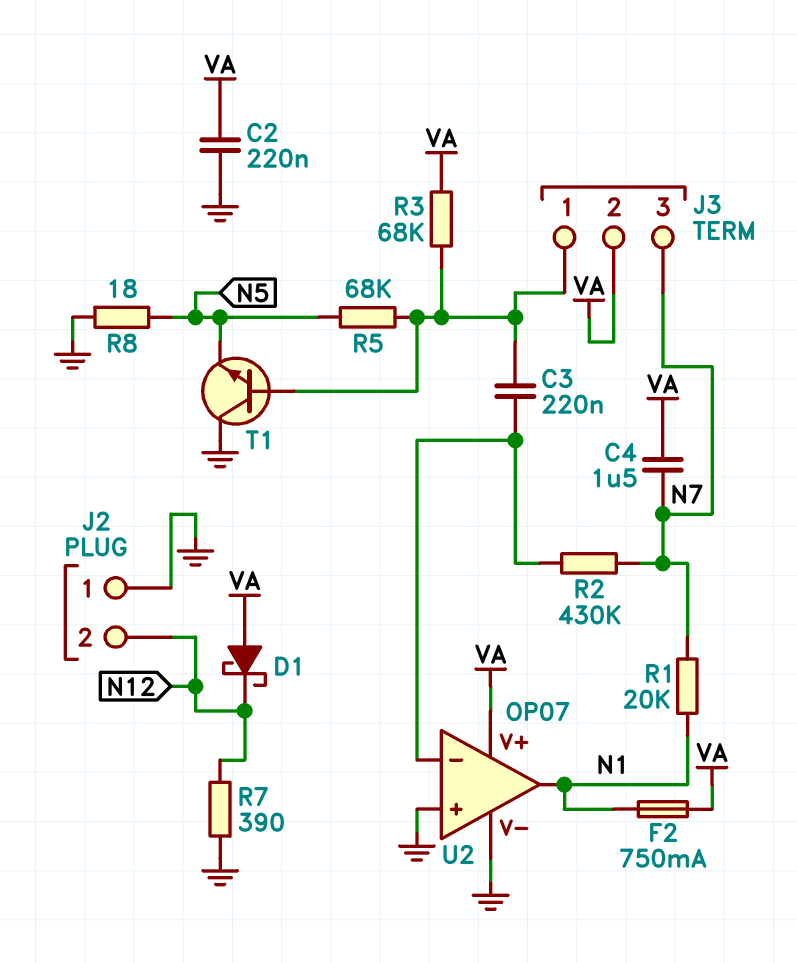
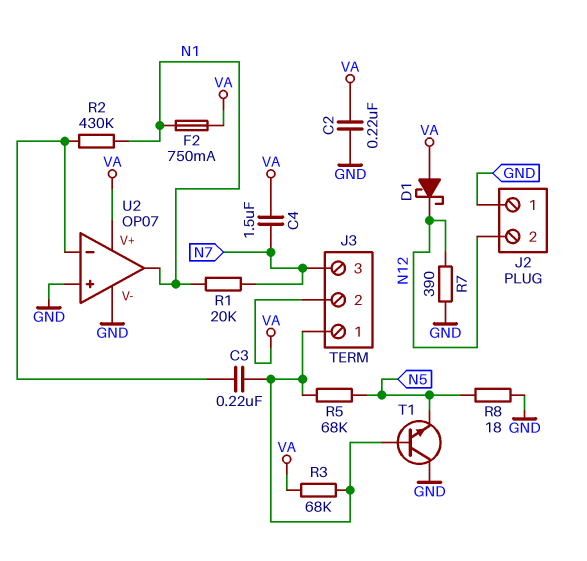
R2: 430k (N7, U2/in-) -> 430k (N1, U2/in-)

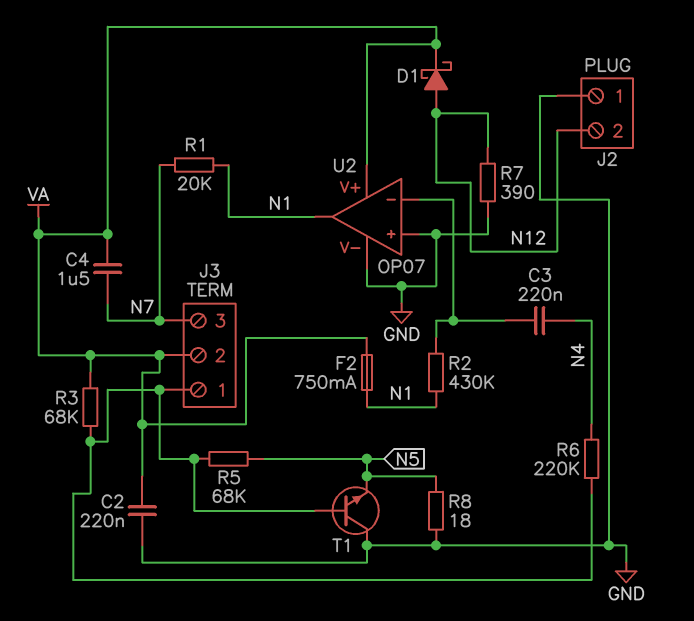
C3: 220nF (J3/1, U2/in-) -> 220nF (N4, U2/in-)
D1: schottky (A VA, K N12) -> schottky (A N12, K VA)
R6: none -> 220k (J3/1, N4)

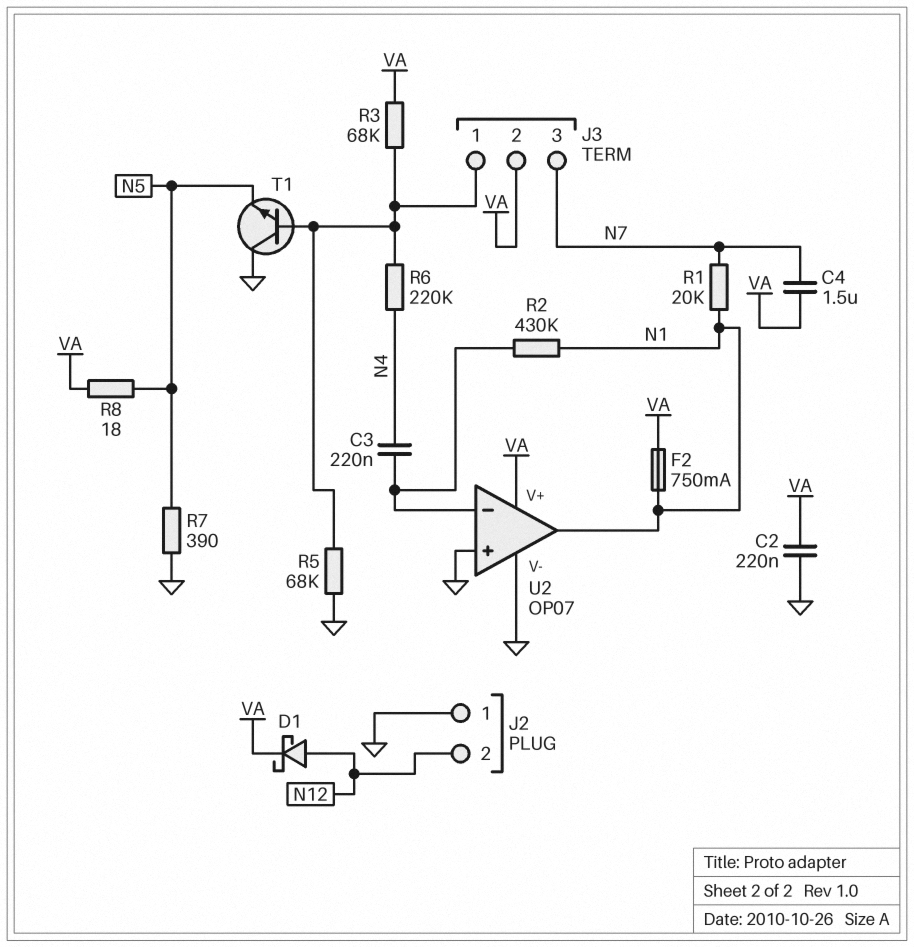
R5: 68k (J3/1, N5) -> 68k (GND, J3/1)
R7: 390 (GND, N12) -> 390 (GND, N5)
R8: 18 (GND, N5) -> 18 (N5, VA)

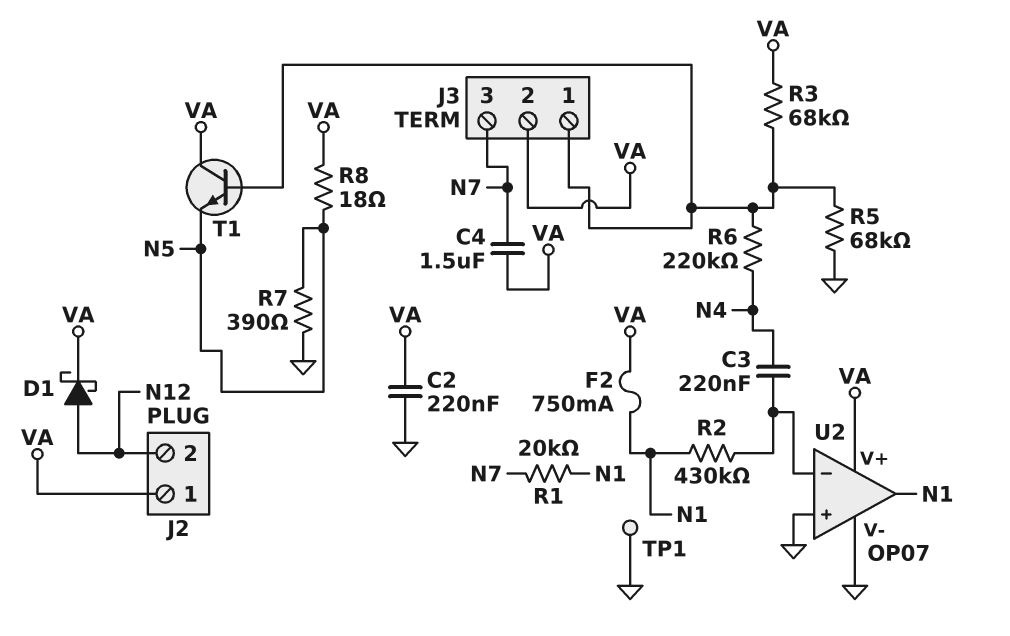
J2 pin 1: GND -> VA
T1: NPN (B J3/1, C GND, E N5) -> NPN (B J3/1, C VA, E N5)
TP1: none -> test point (GND)

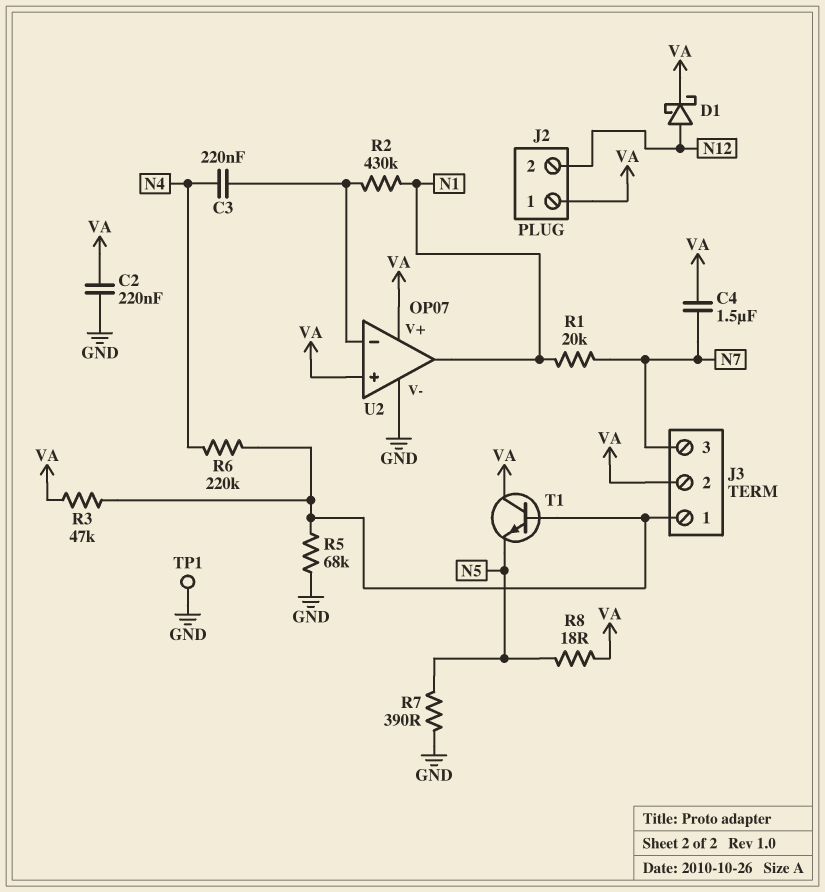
F2: 750mA (N1, VA) -> none
R3: 68k (J3/1, VA) -> 47k (J3/1, VA)
U2 pin in+: GND -> VA

